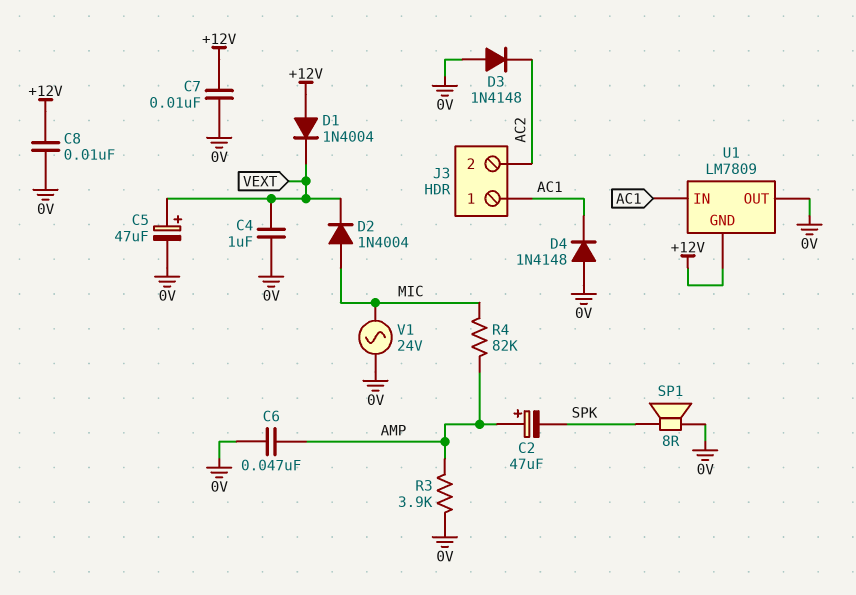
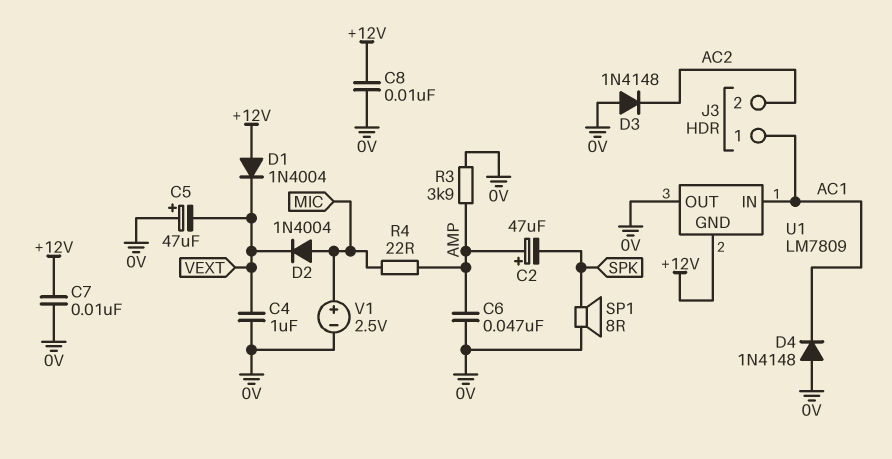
C5: 47uF (plus VEXT, minus 0V) -> 47uF (plus 0V, minus VEXT)
R4: 82k (AMP, MIC) -> 22 (AMP, MIC)
V1: AC 24V (0V, MIC) -> 2.5V (plus MIC, minus 0V)

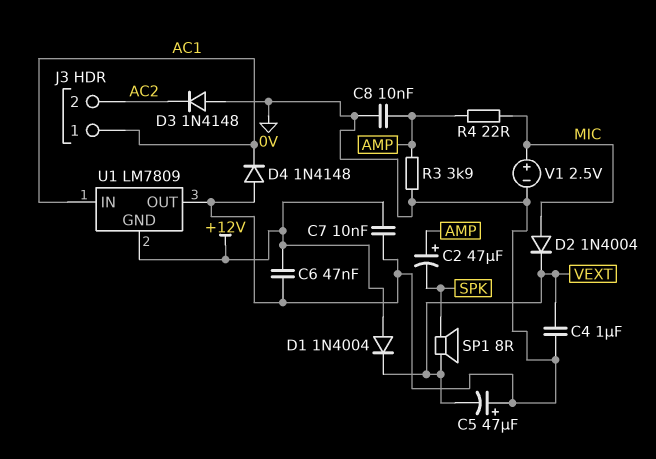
C6: 47nF (0V, AMP) -> 47nF (+12V, 0V)
C8: 10nF (+12V, 0V) -> 10nF (0V, AMP)
SP1: speaker 8R (0V, SPK) -> speaker 8R (SPK, VEXT)

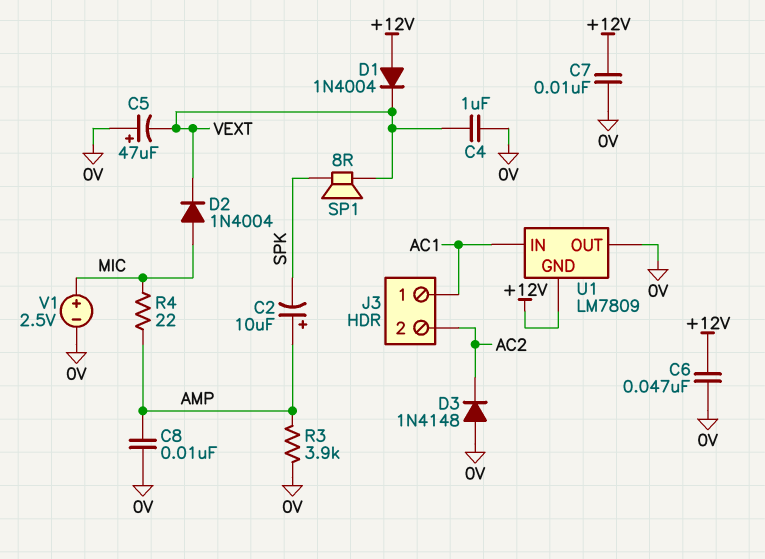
C2: 47uF (plus AMP, minus SPK) -> 10uF (plus AMP, minus SPK)
D4: diode 1N4148 (A 0V, K AC1) -> none

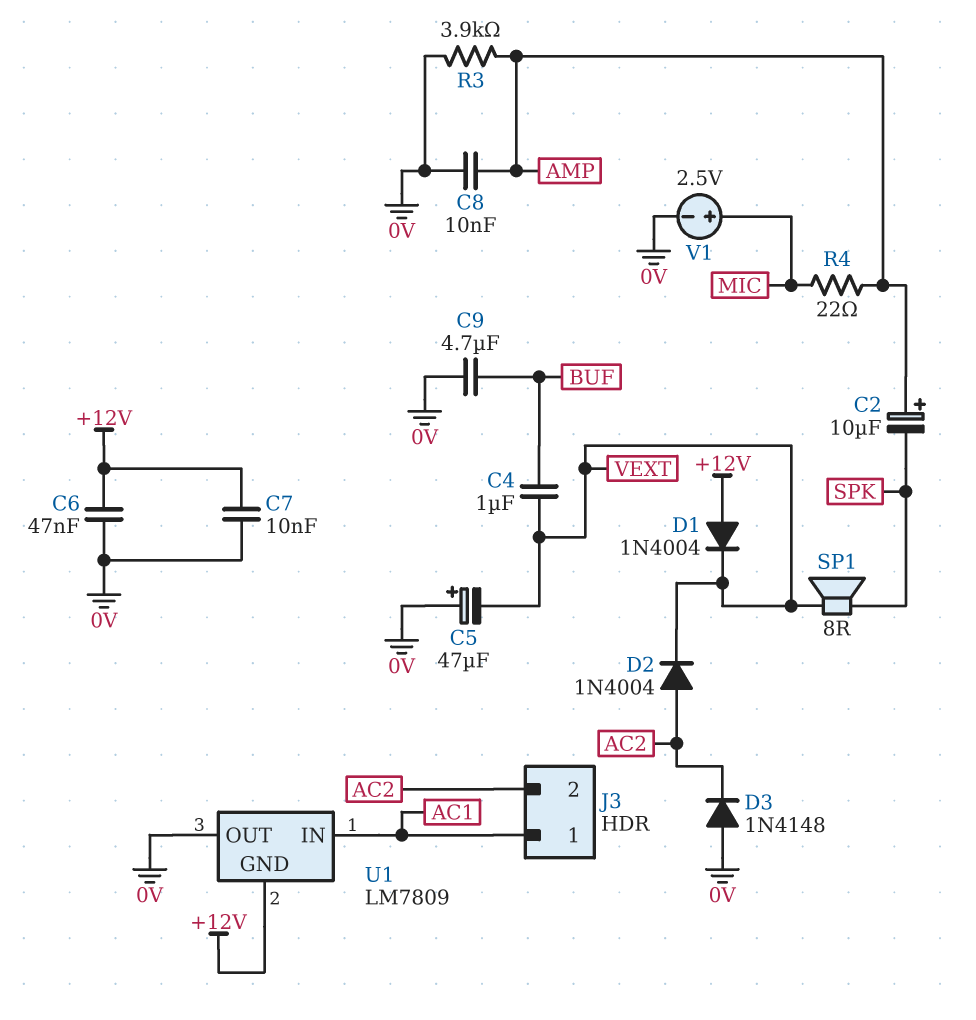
C4: 1uF (0V, VEXT) -> 1uF (BUF, VEXT)
C9: none -> 4.7uF (0V, BUF)
D2: diode 1N4004 (A MIC, K VEXT) -> diode 1N4004 (A AC2, K VEXT)

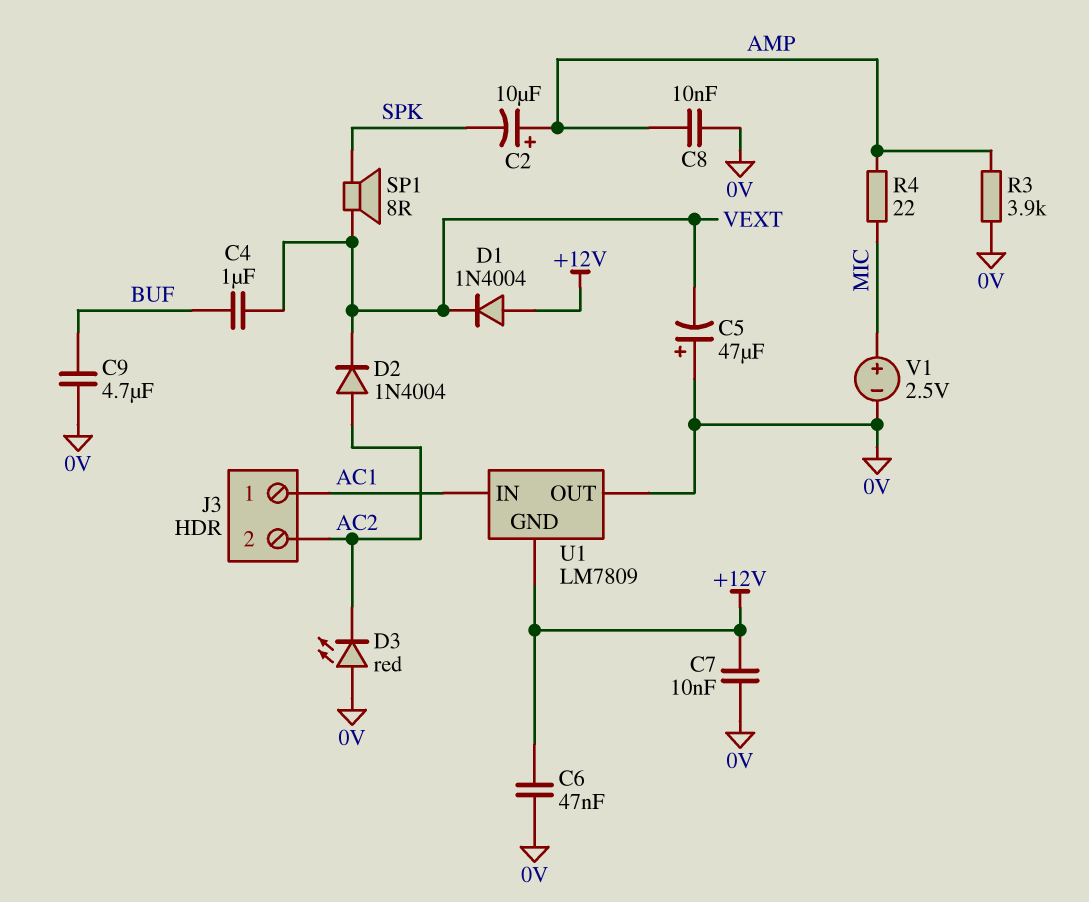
D3: diode 1N4148 (A 0V, K AC2) -> LED red (A 0V, K AC2)

